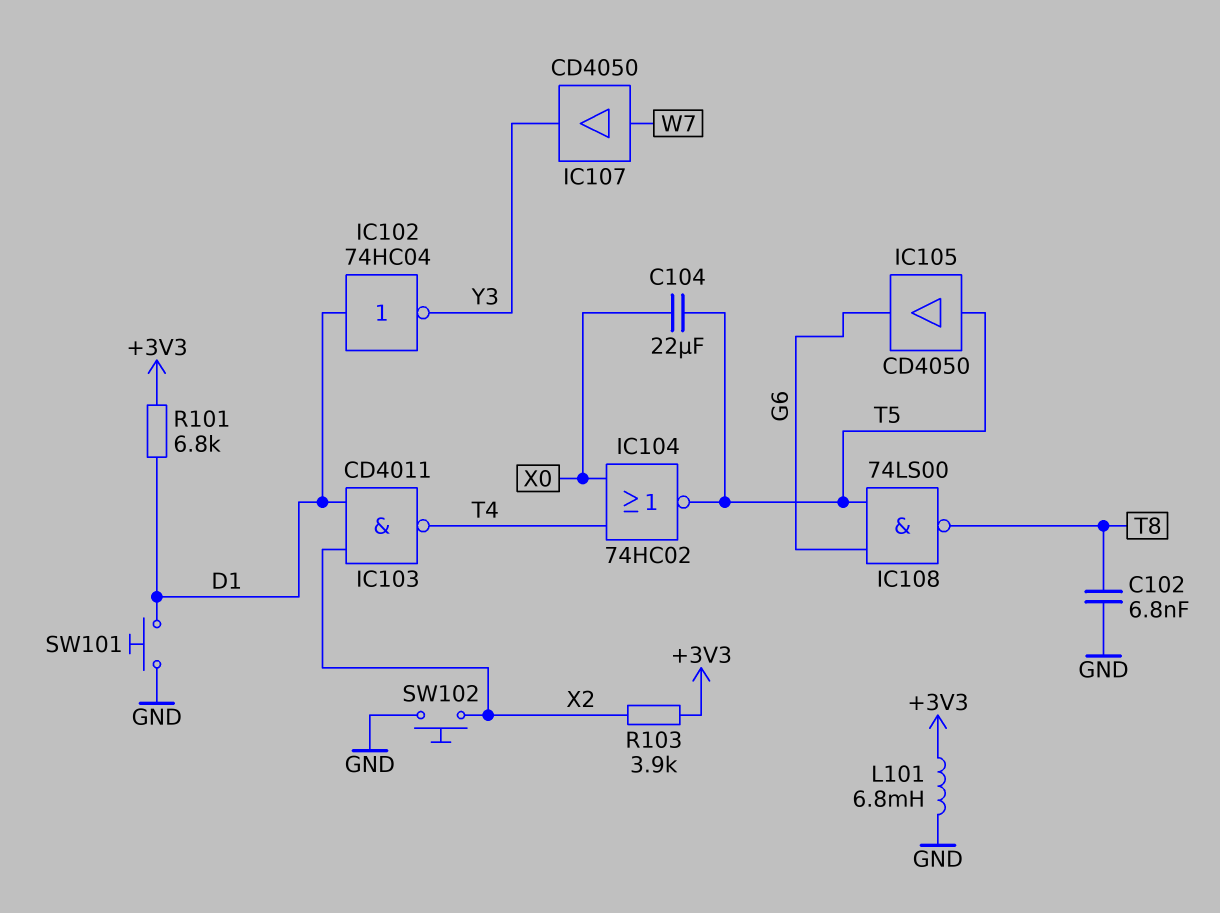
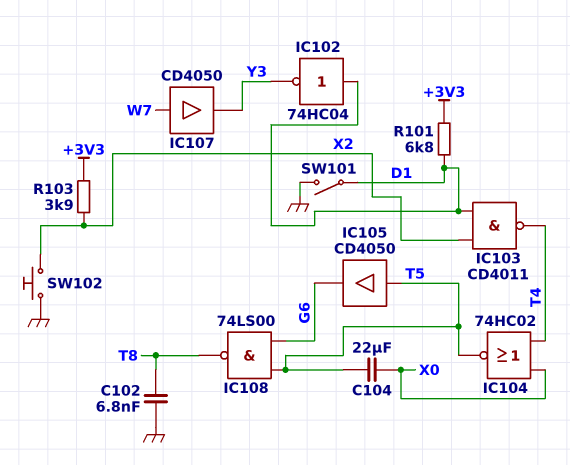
L101: 6.8mH (+3V3, GND) -> none
SW101: button (D1, GND) -> switch (D1, GND)

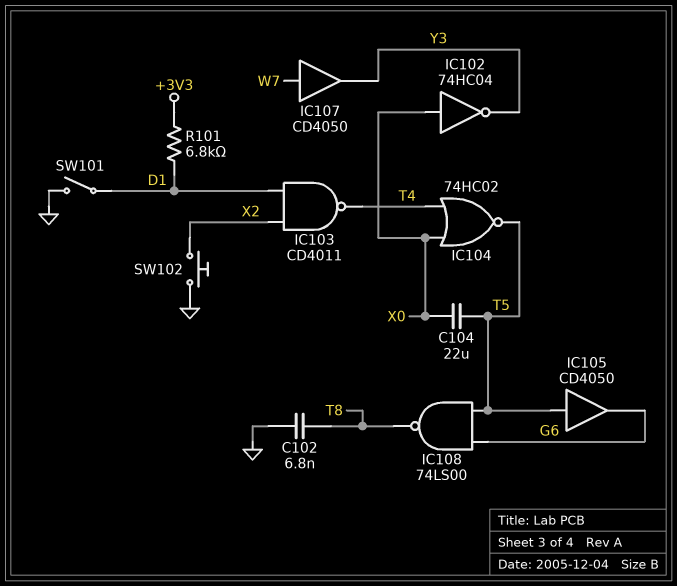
IC102: NOT 74HC04 (in D1, out Y3) -> NOT 74HC04 (in X0, out Y3)
R103: 3.9k (+3V3, X2) -> none

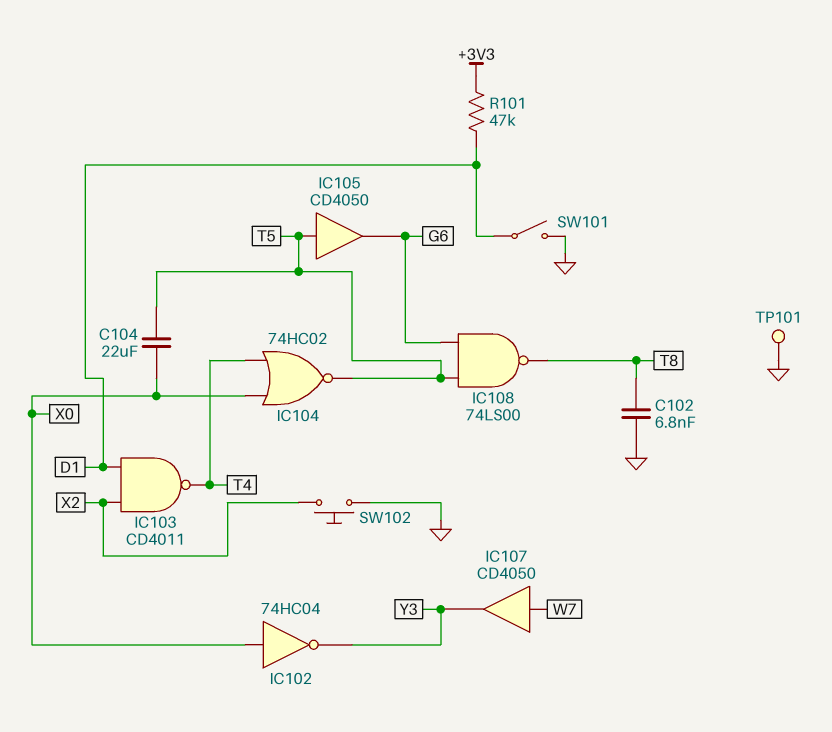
R101: 6.8k (+3V3, D1) -> 47k (+3V3, D1)
TP101: none -> test point (GND)

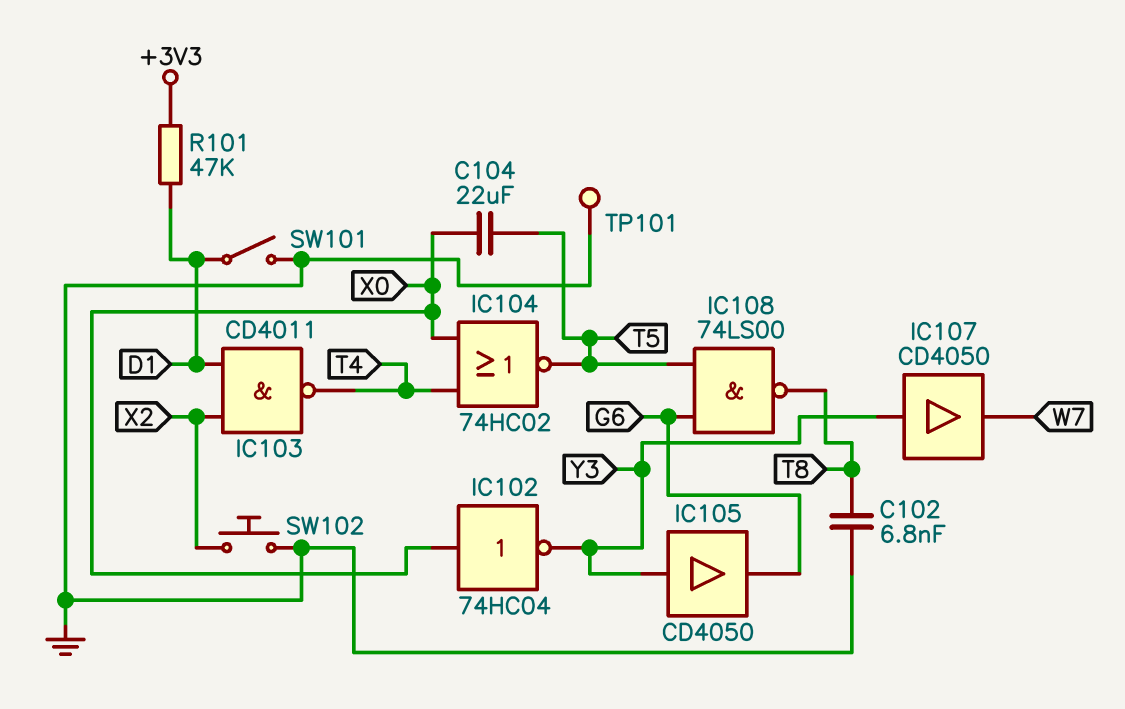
IC105: buffer CD4050 (in T5, out G6) -> buffer CD4050 (in Y3, out G6)
IC107: buffer CD4050 (in W7, out Y3) -> buffer CD4050 (in Y3, out W7)

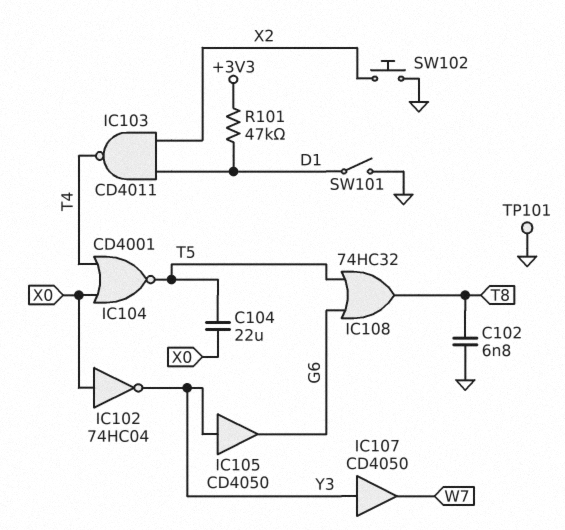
IC104: NOR 74HC02 (in T4, in X0, out T5) -> NOR CD4001 (in T4, in X0, out T5)
IC108: NAND 74LS00 (in G6, in T5, out T8) -> OR 74HC32 (in G6, in T5, out T8)

